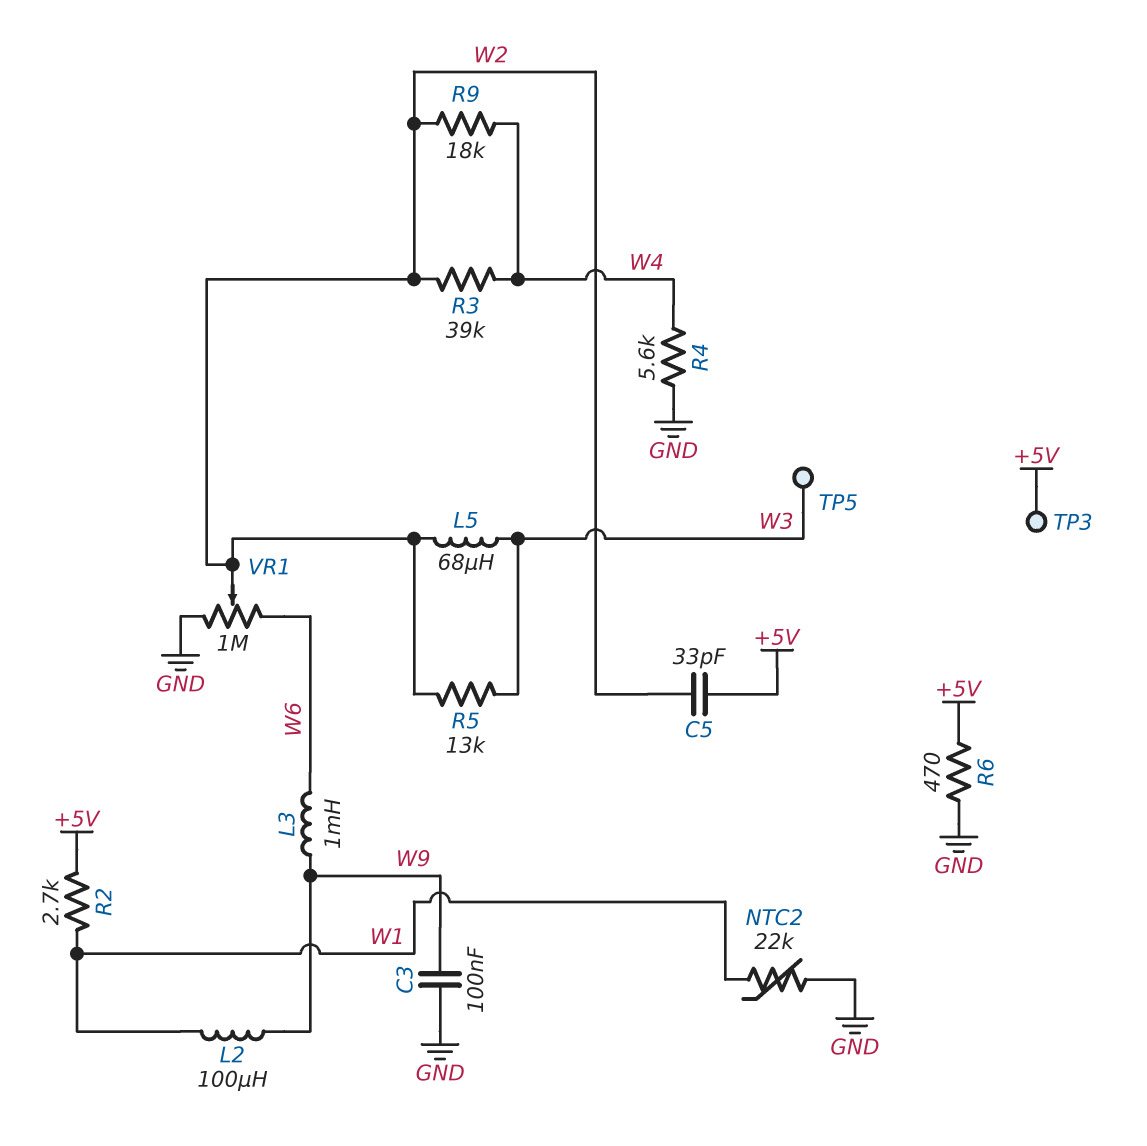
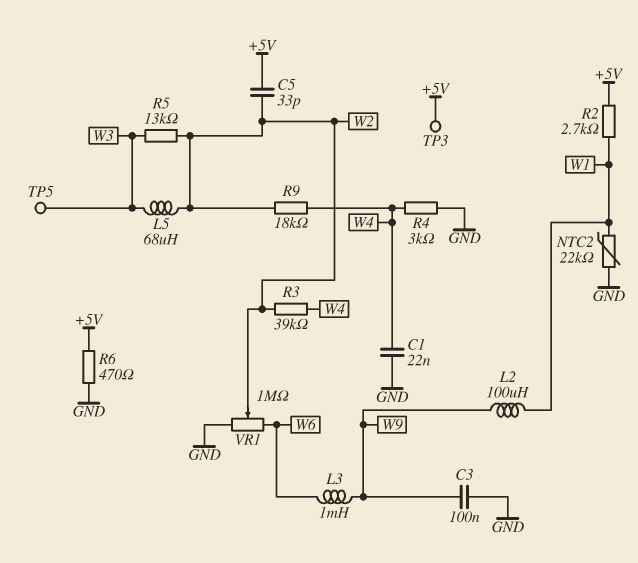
C1: none -> 22nF (GND, W4)
R4: 5.6k (GND, W4) -> 3k (GND, W4)

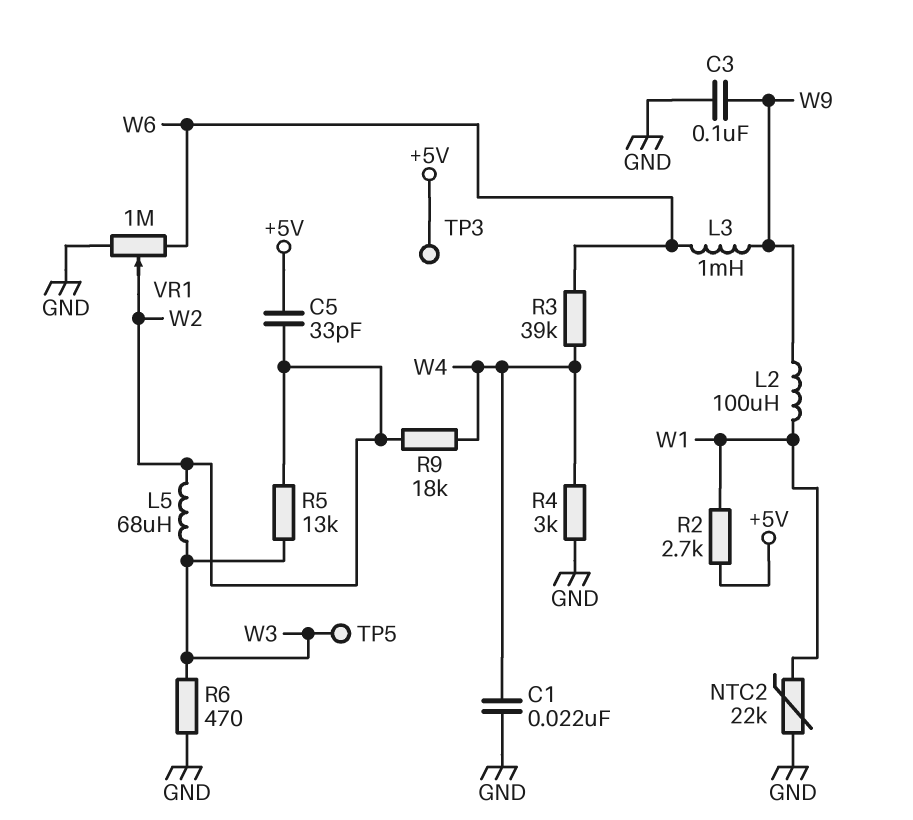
R3: 39k (W2, W4) -> 39k (W4, W6)
R6: 470 (+5V, GND) -> 470 (GND, W3)

